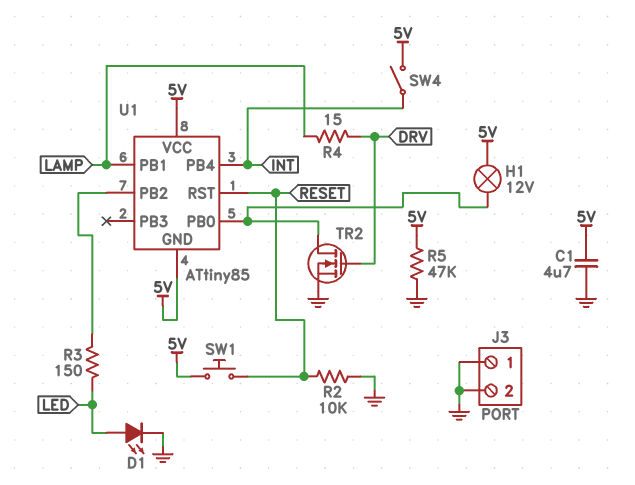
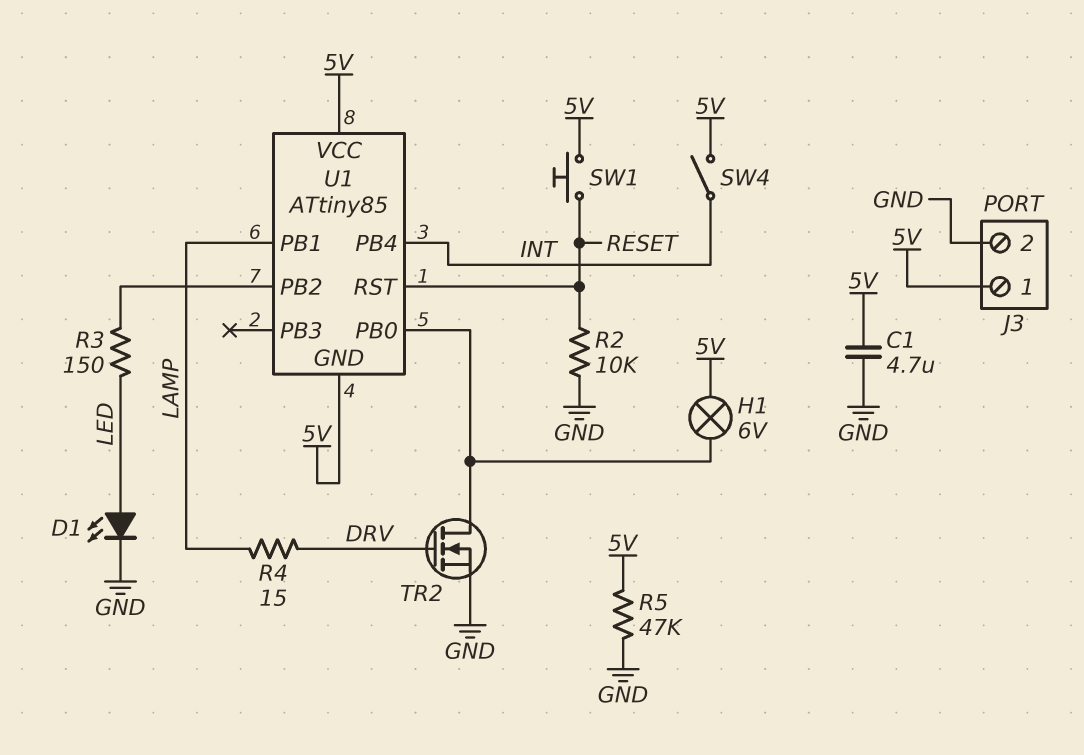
H1: lamp 12V (5V, U1/PB0) -> lamp 6V (5V, U1/PB0)
J3 pin 1: GND -> 5V

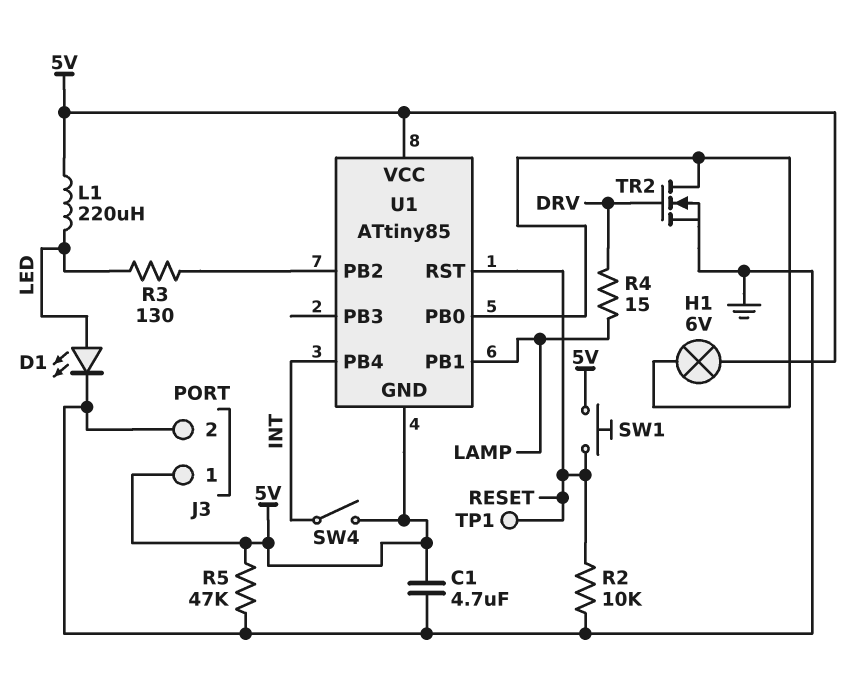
L1: none -> 220uH (5V, LED)
R3: 150 (LED, U1/PB2) -> 130 (LED, U1/PB2)
TP1: none -> test point (RESET)

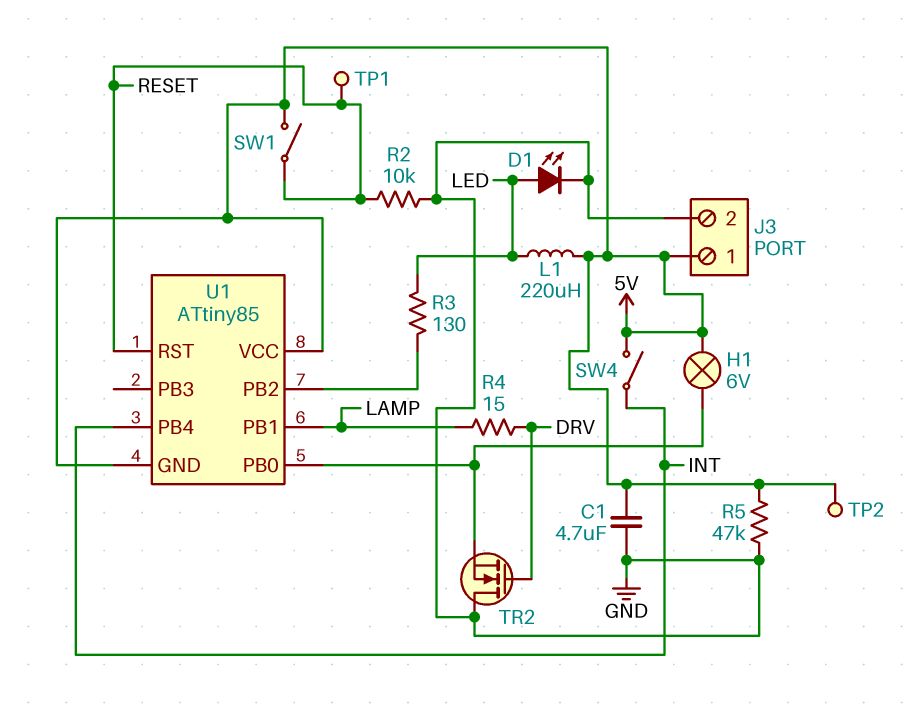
SW1: button (5V, RESET) -> switch (5V, RESET)
TP2: none -> test point (5V)
TR2: NMOS (G DRV, D U1/PB0, S GND) -> NMOS (G DRV, D GND, S U1/PB0)

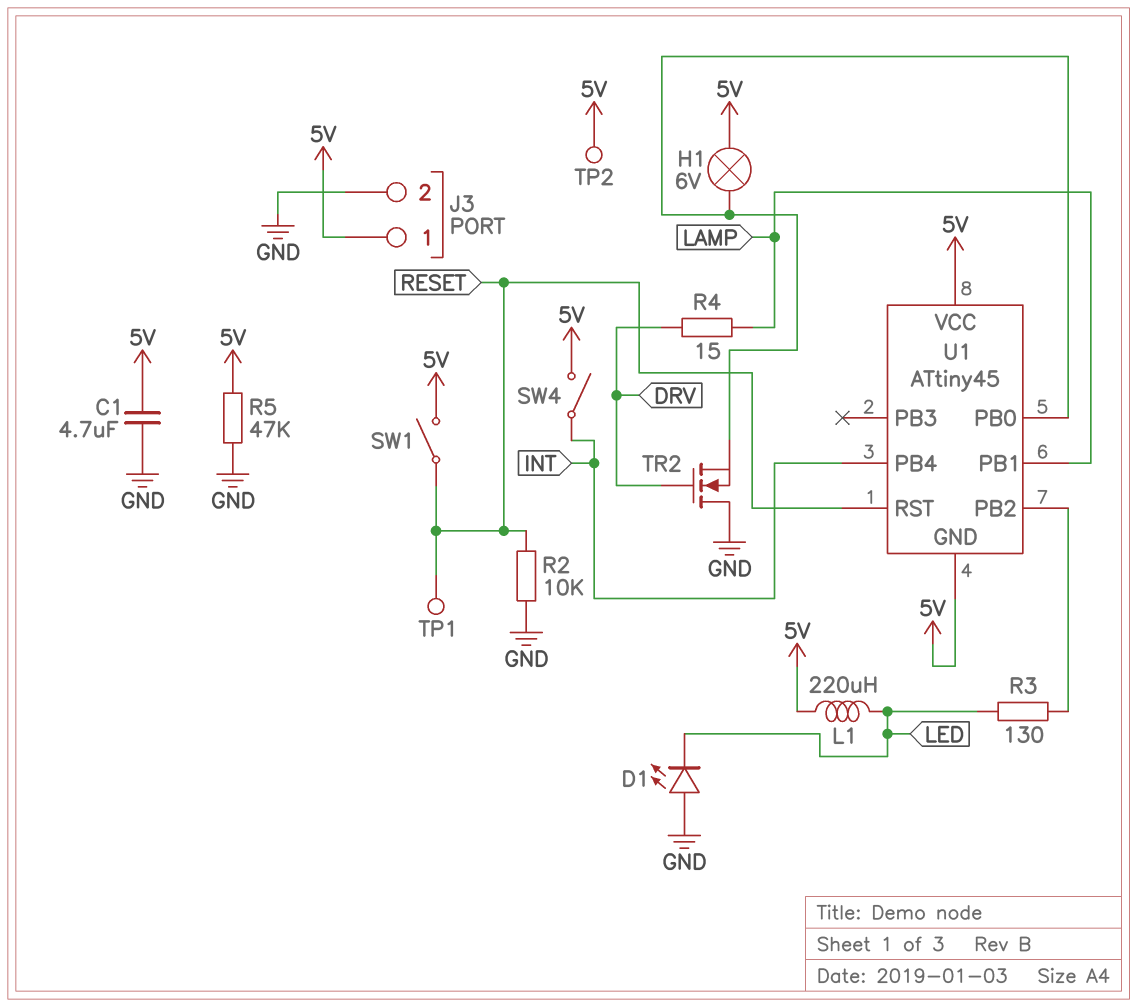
D1: LED (A LED, K GND) -> LED (A GND, K LED)
U1: ATtiny85 -> ATtiny45

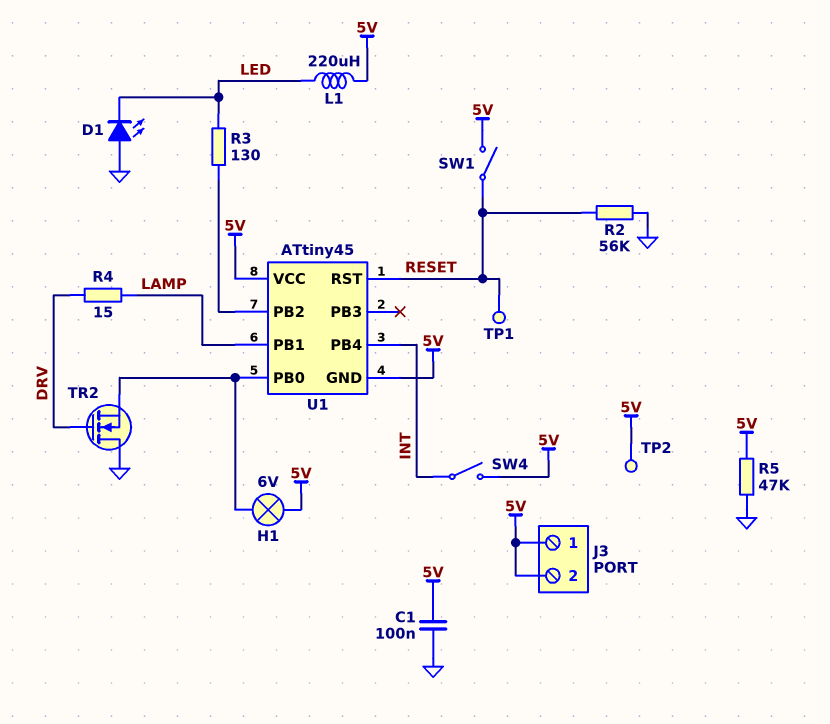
C1: 4.7uF (5V, GND) -> 100nF (5V, GND)
J3 pin 2: GND -> 5V
R2: 10k (GND, RESET) -> 56k (GND, RESET)

